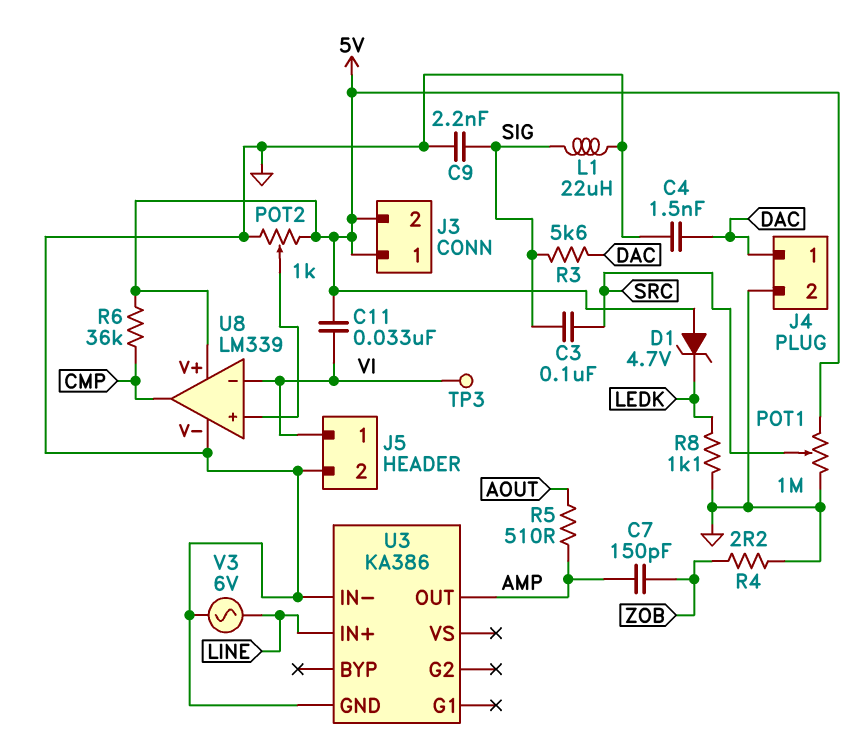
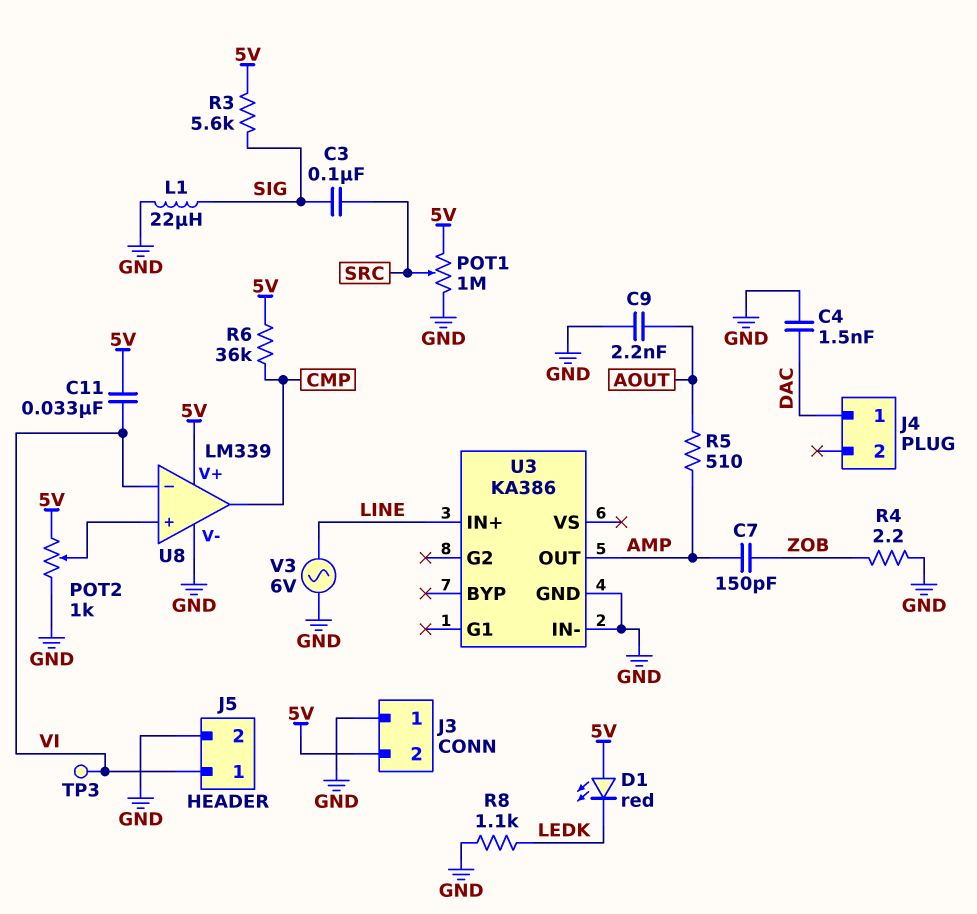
C9: 2.2nF (GND, SIG) -> 2.2nF (AOUT, GND)
D1: zener 4.7V (A 5V, K LEDK) -> LED red (A 5V, K LEDK)
J3 pin 1: 5V -> GND
J4 pin 2: GND -> none
R3: 5.6k (DAC, SIG) -> 5.6k (5V, SIG)

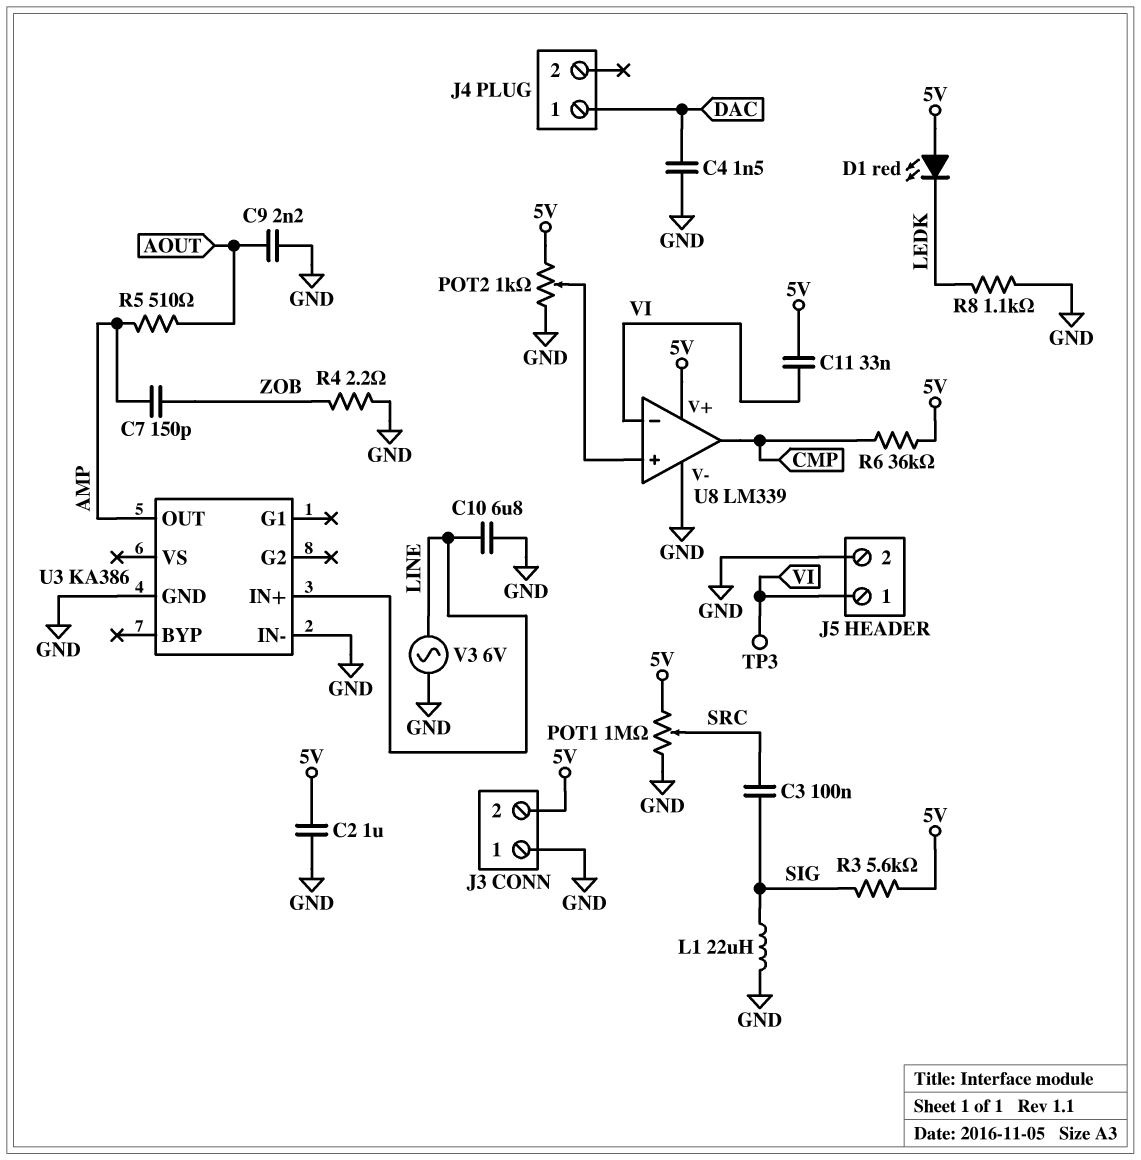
C2: none -> 1uF (5V, GND)
C10: none -> 6.8uF (GND, LINE)

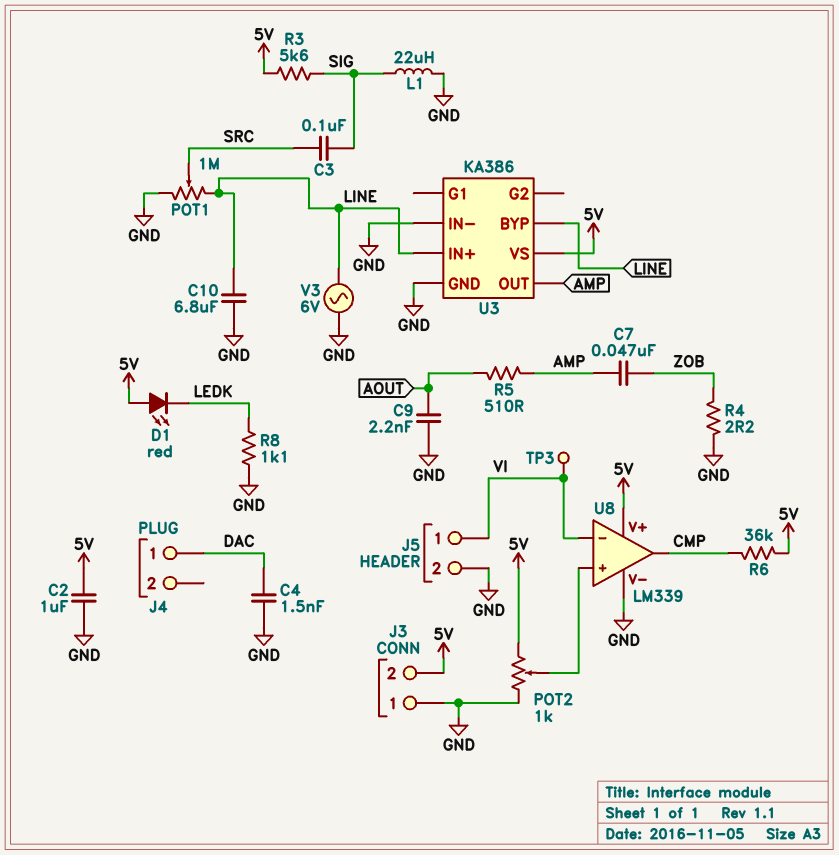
C7: 150pF (AMP, ZOB) -> 47nF (AMP, ZOB)
C11: 33nF (5V, VI) -> none
POT1: 1M (5V, GND, wiper SRC) -> 1M (GND, LINE, wiper SRC)
U3 pin BYP: none -> LINE
U3 pin VS: none -> 5V

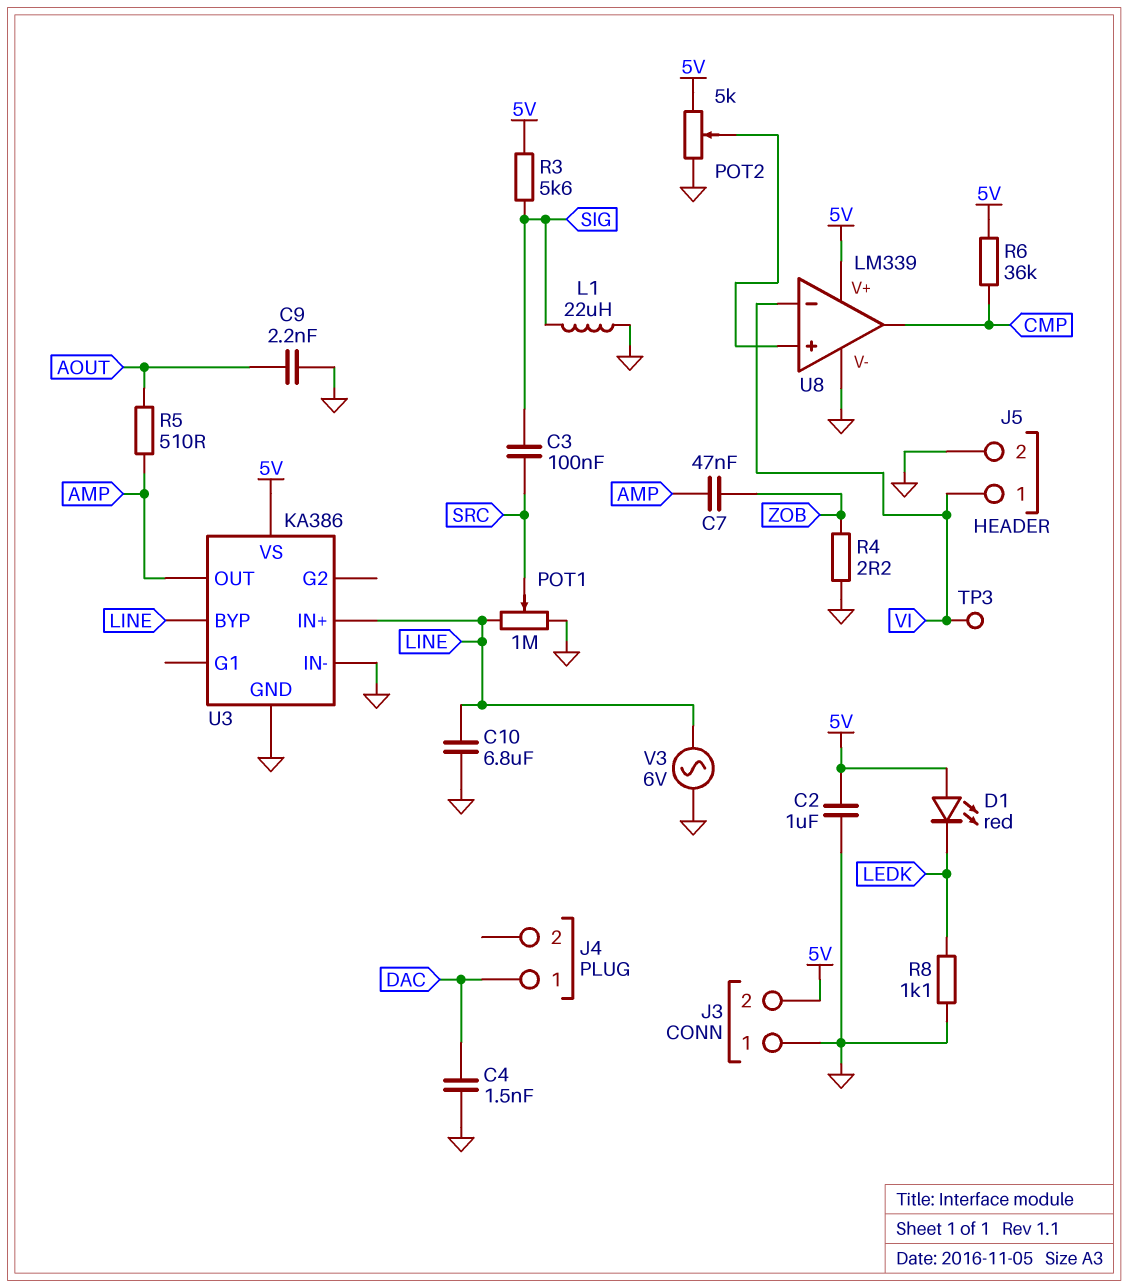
POT2: 1k (5V, GND, wiper U8/in+) -> 5k (5V, GND, wiper U8/in+)

